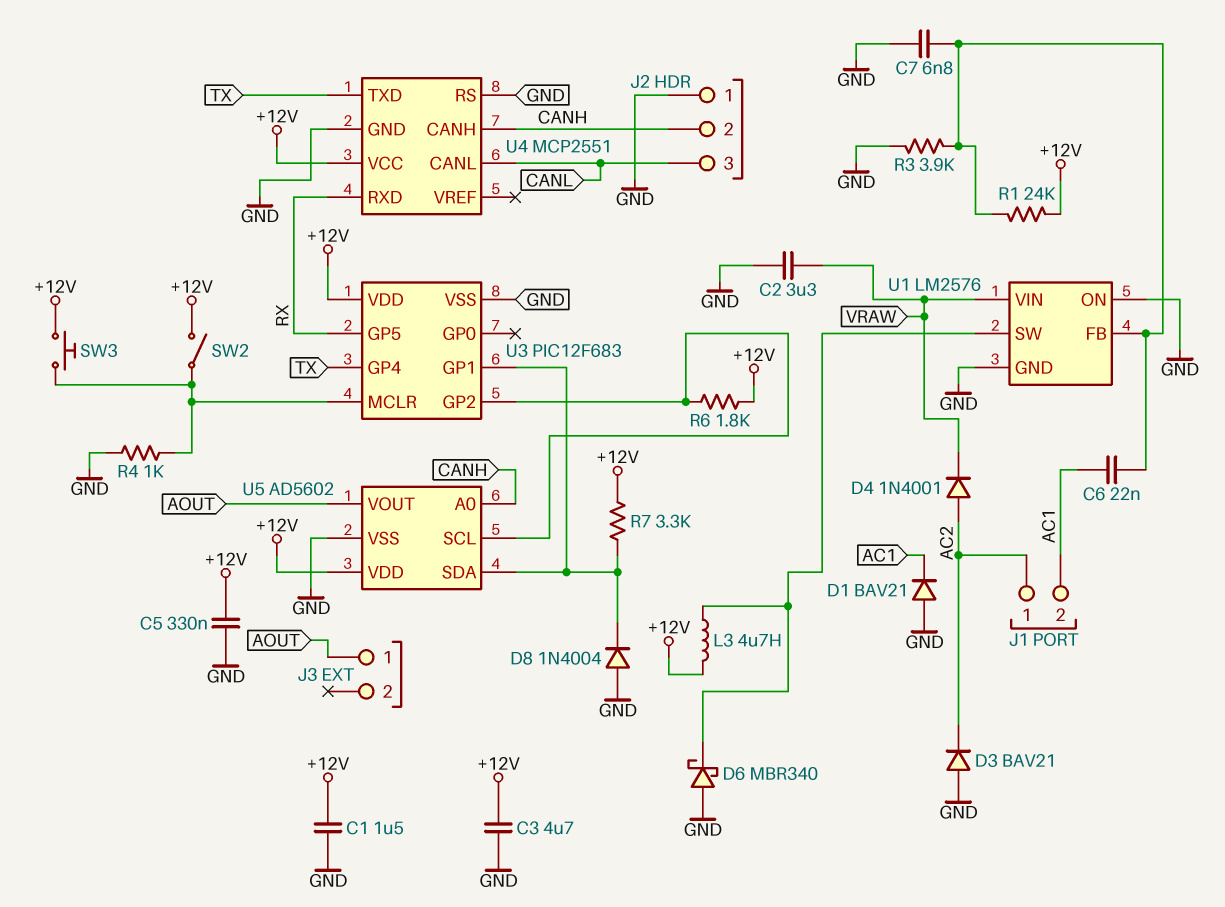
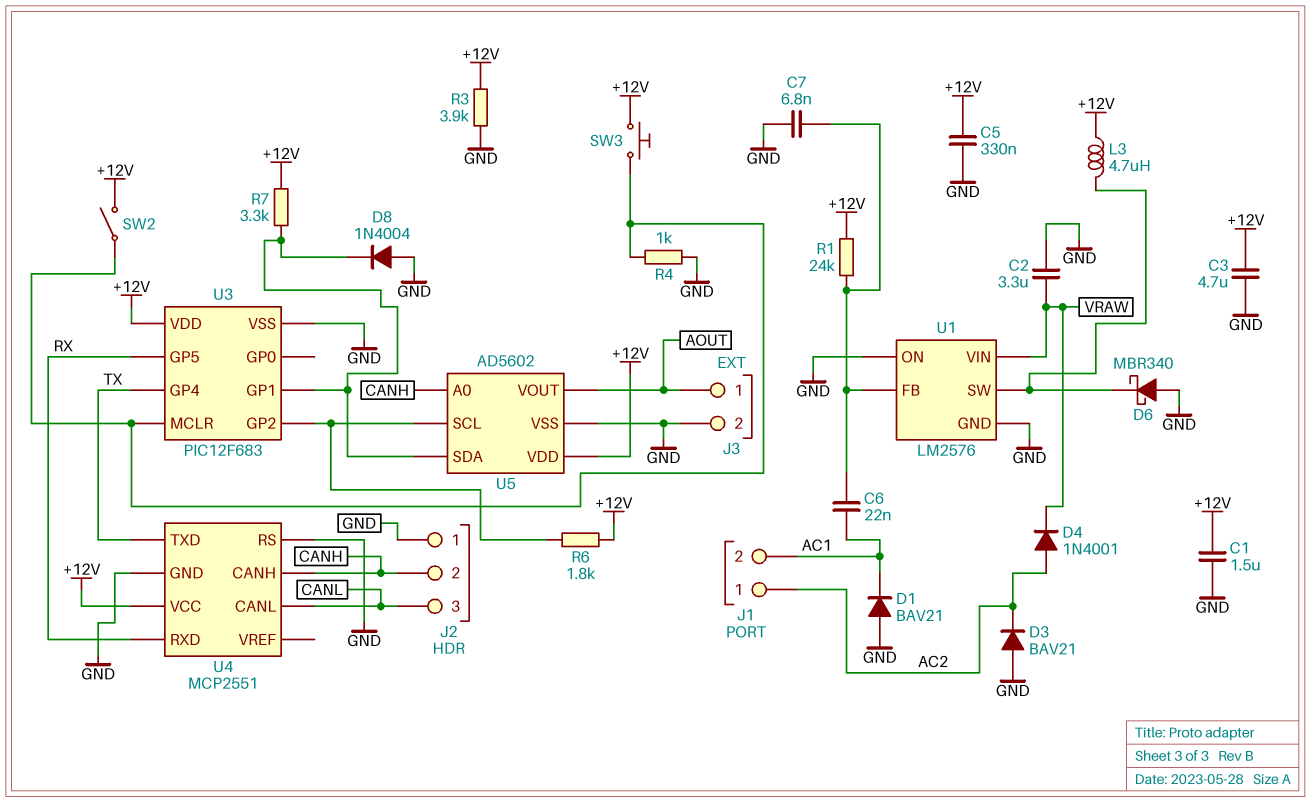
J3 pin 2: none -> GND
R3: 3.9k (GND, U1/FB) -> 3.9k (+12V, GND)

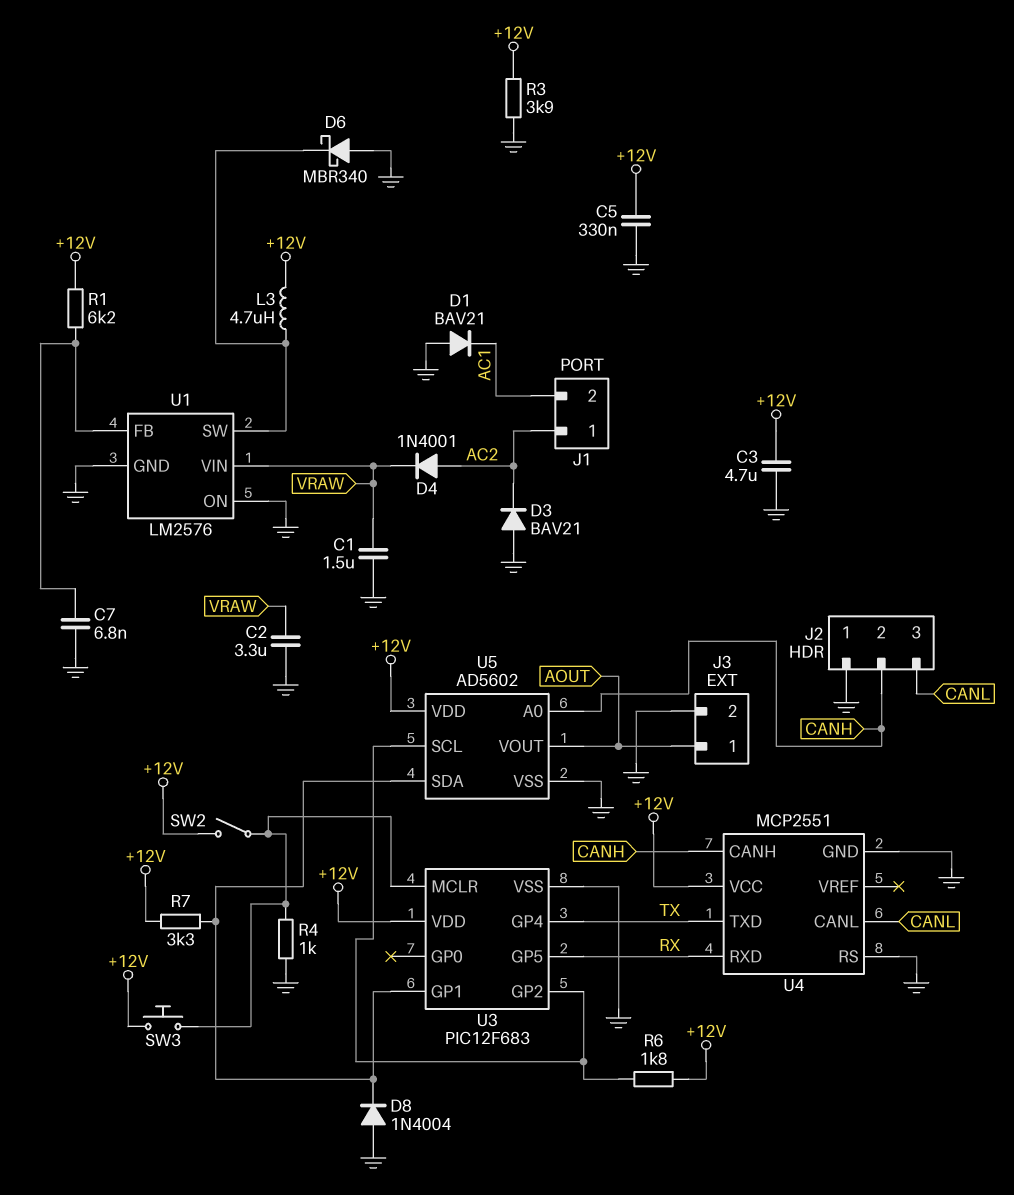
C1: 1.5uF (+12V, GND) -> 1.5uF (GND, VRAW)
C6: 22nF (AC1, U1/FB) -> none
R1: 24k (+12V, U1/FB) -> 6.2k (+12V, U1/FB)

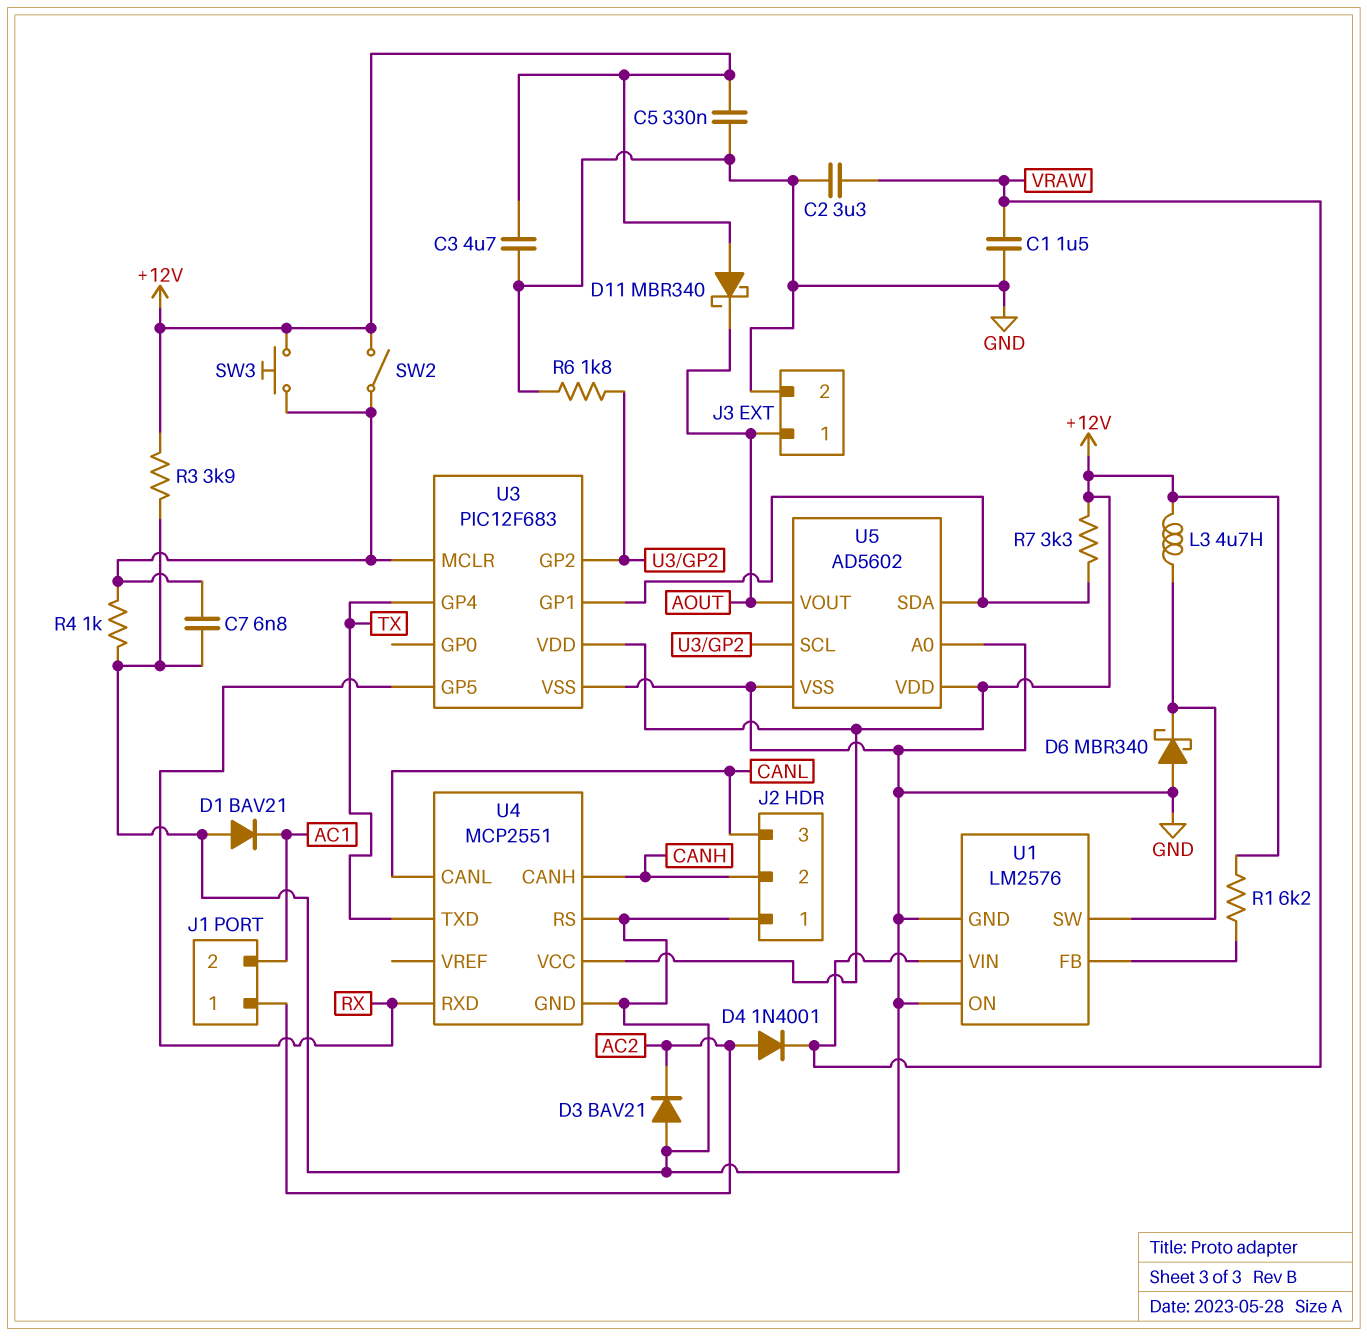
C7: 6.8nF (GND, U1/FB) -> 6.8nF (GND, U3/MCLR)
D8: diode 1N4004 (A GND, K U3/GP1) -> none
D11: none -> schottky MBR340 (A +12V, K AOUT)
R6: 1.8k (+12V, U3/GP2) -> 1.8k (GND, U3/GP2)
U5 pin A0: CANH -> GND

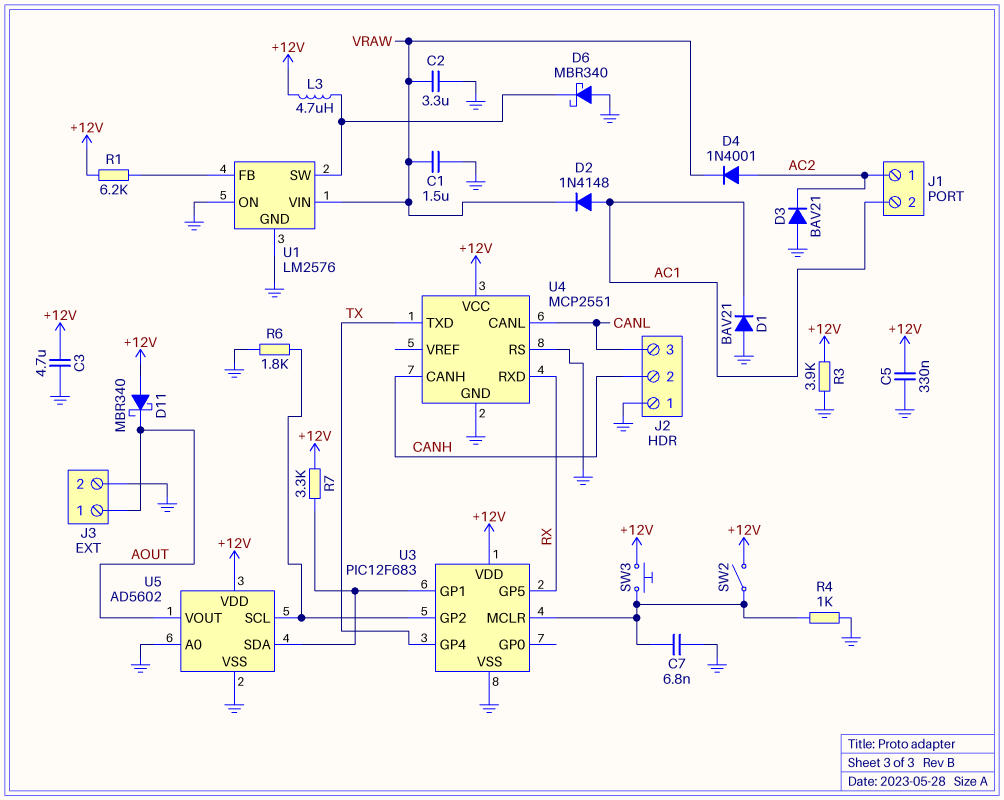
D2: none -> diode 1N4148 (A AC1, K VRAW)

